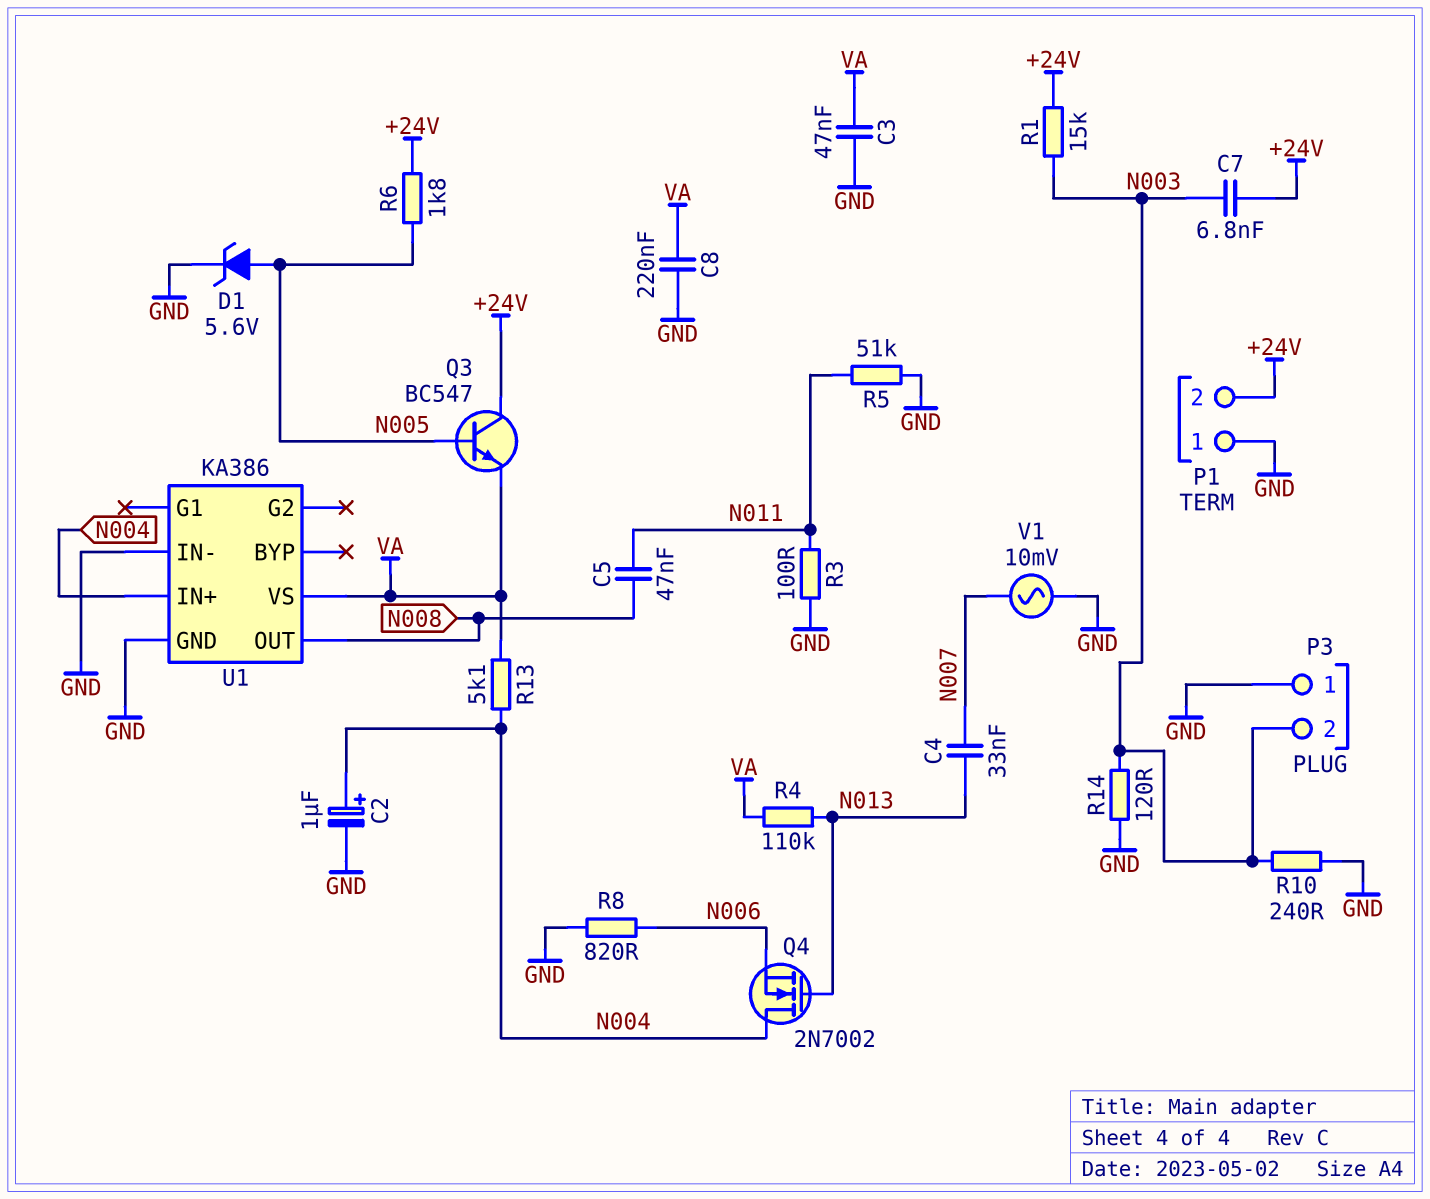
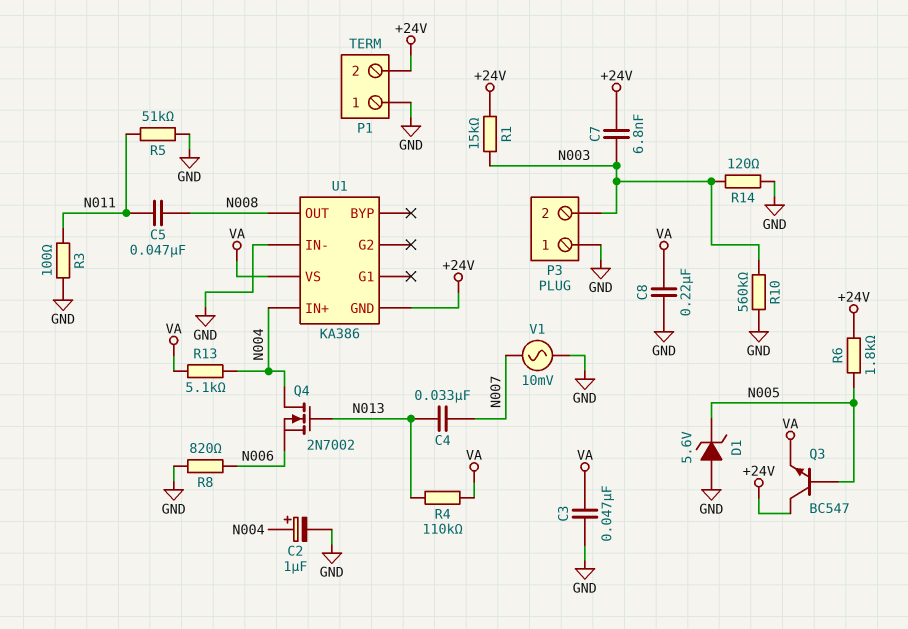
D1: zener 5.6V (A N005, K GND) -> zener 5.6V (A GND, K N005)
R10: 240 (GND, N003) -> 560k (GND, N003)
U1 pin GND: GND -> +24V

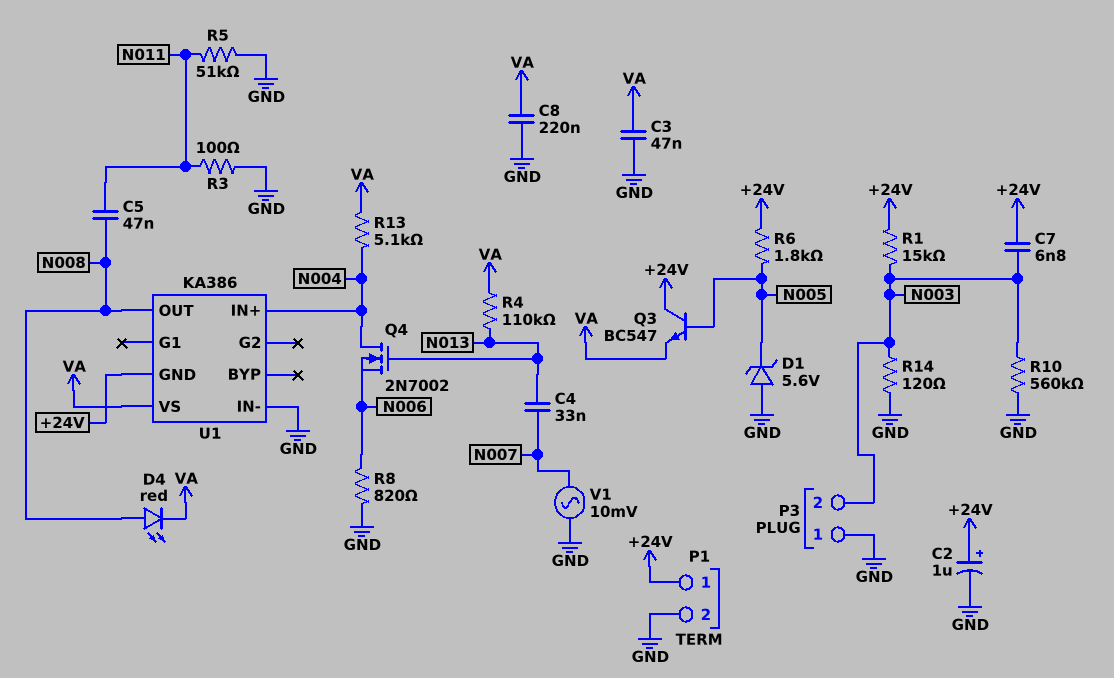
C2: 1uF (plus N004, minus GND) -> 1uF (plus +24V, minus GND)
D4: none -> LED red (A N008, K VA)
P1 pin 1: GND -> +24V
P1 pin 2: +24V -> GND

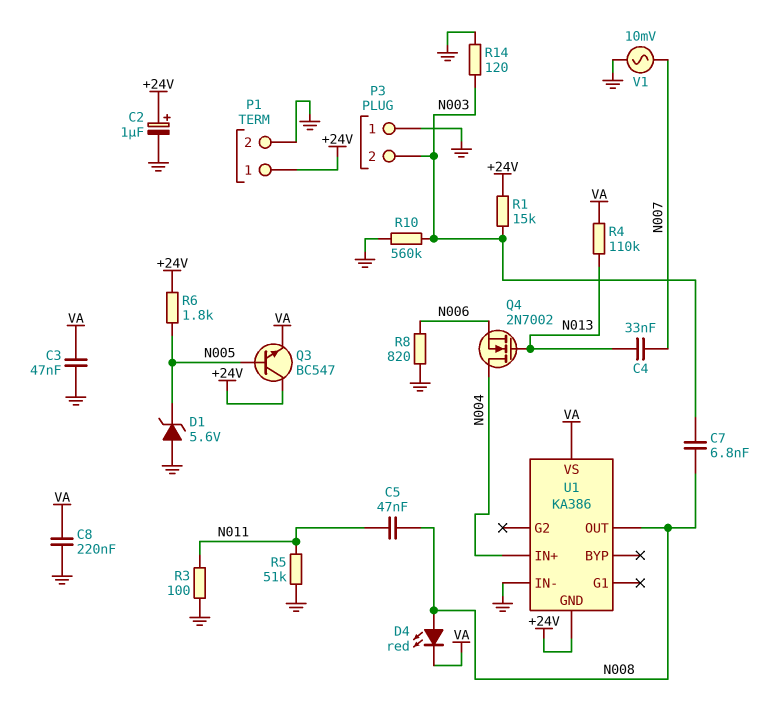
C7: 6.8nF (+24V, N003) -> 6.8nF (N003, N008)
R13: 5.1k (N004, VA) -> none

